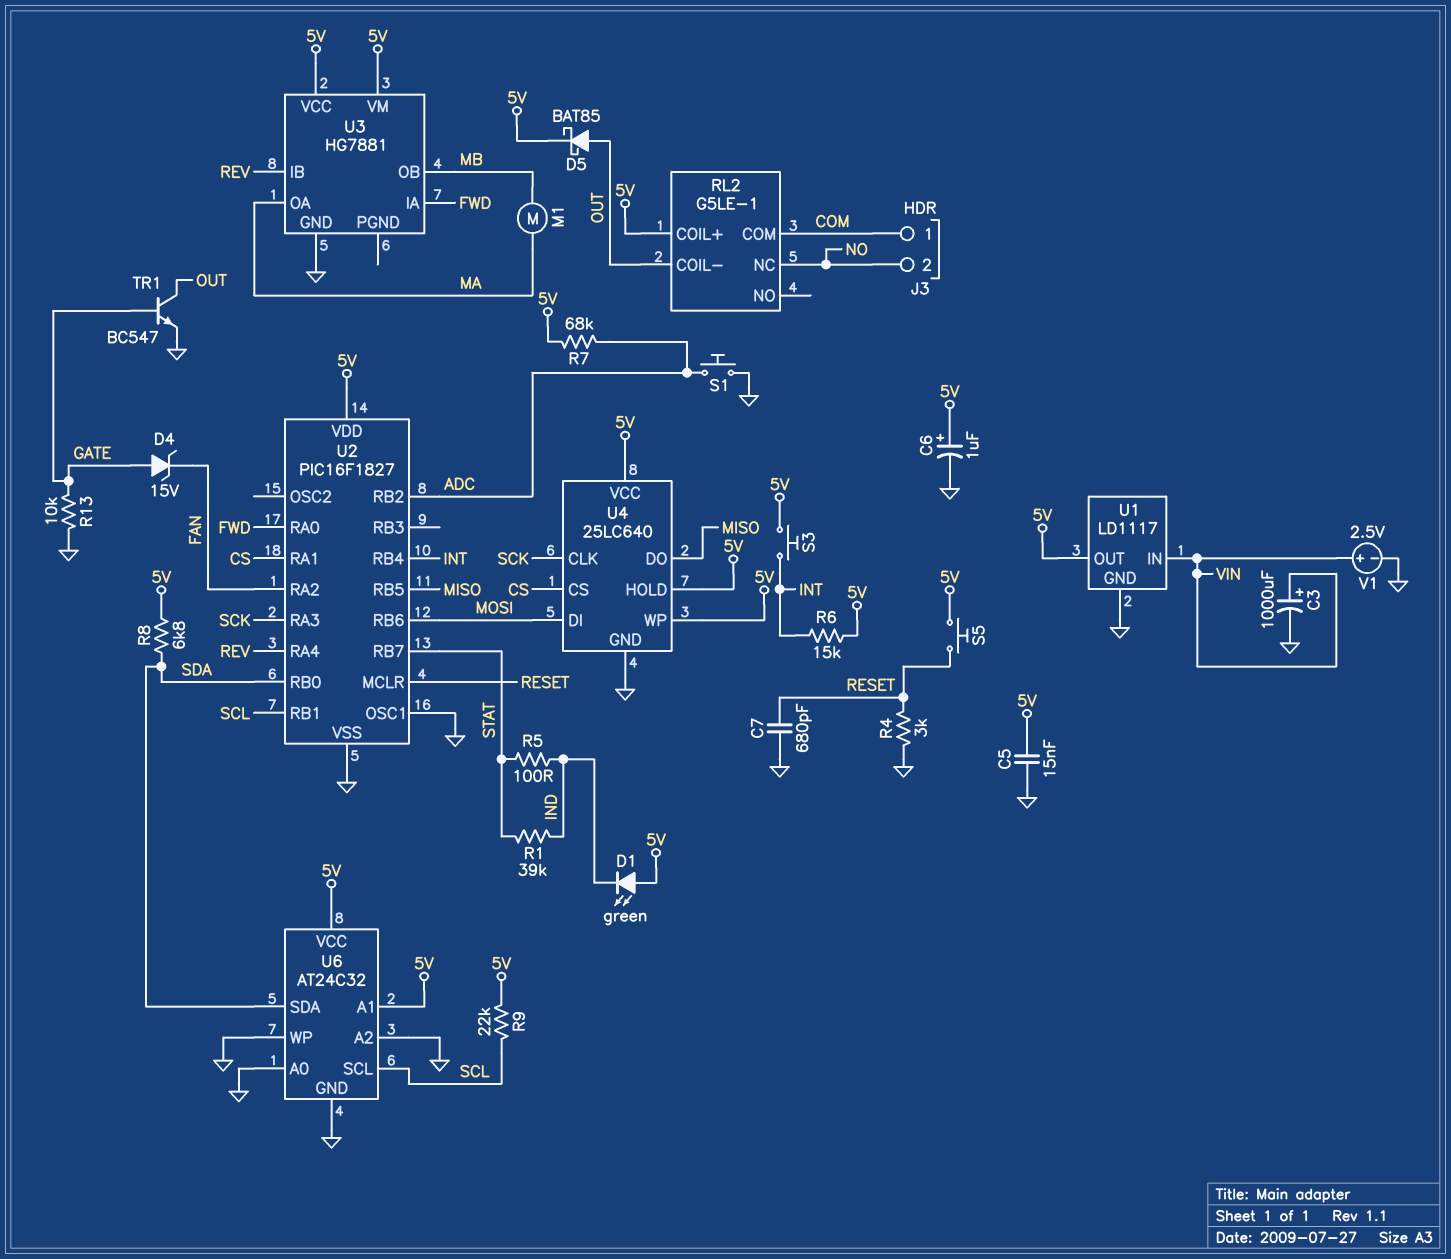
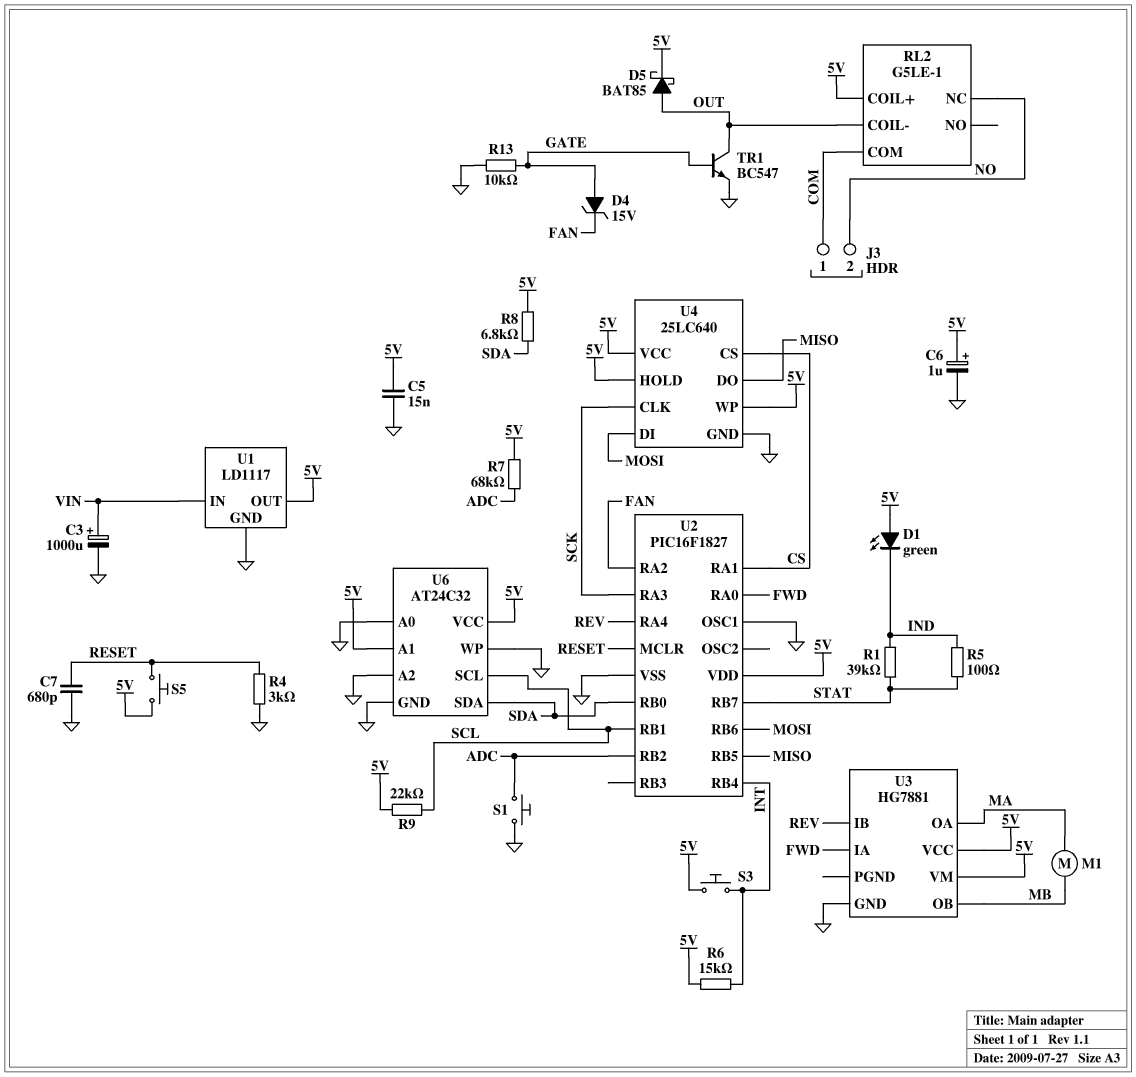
V1: 2.5V (plus VIN, minus GND) -> none

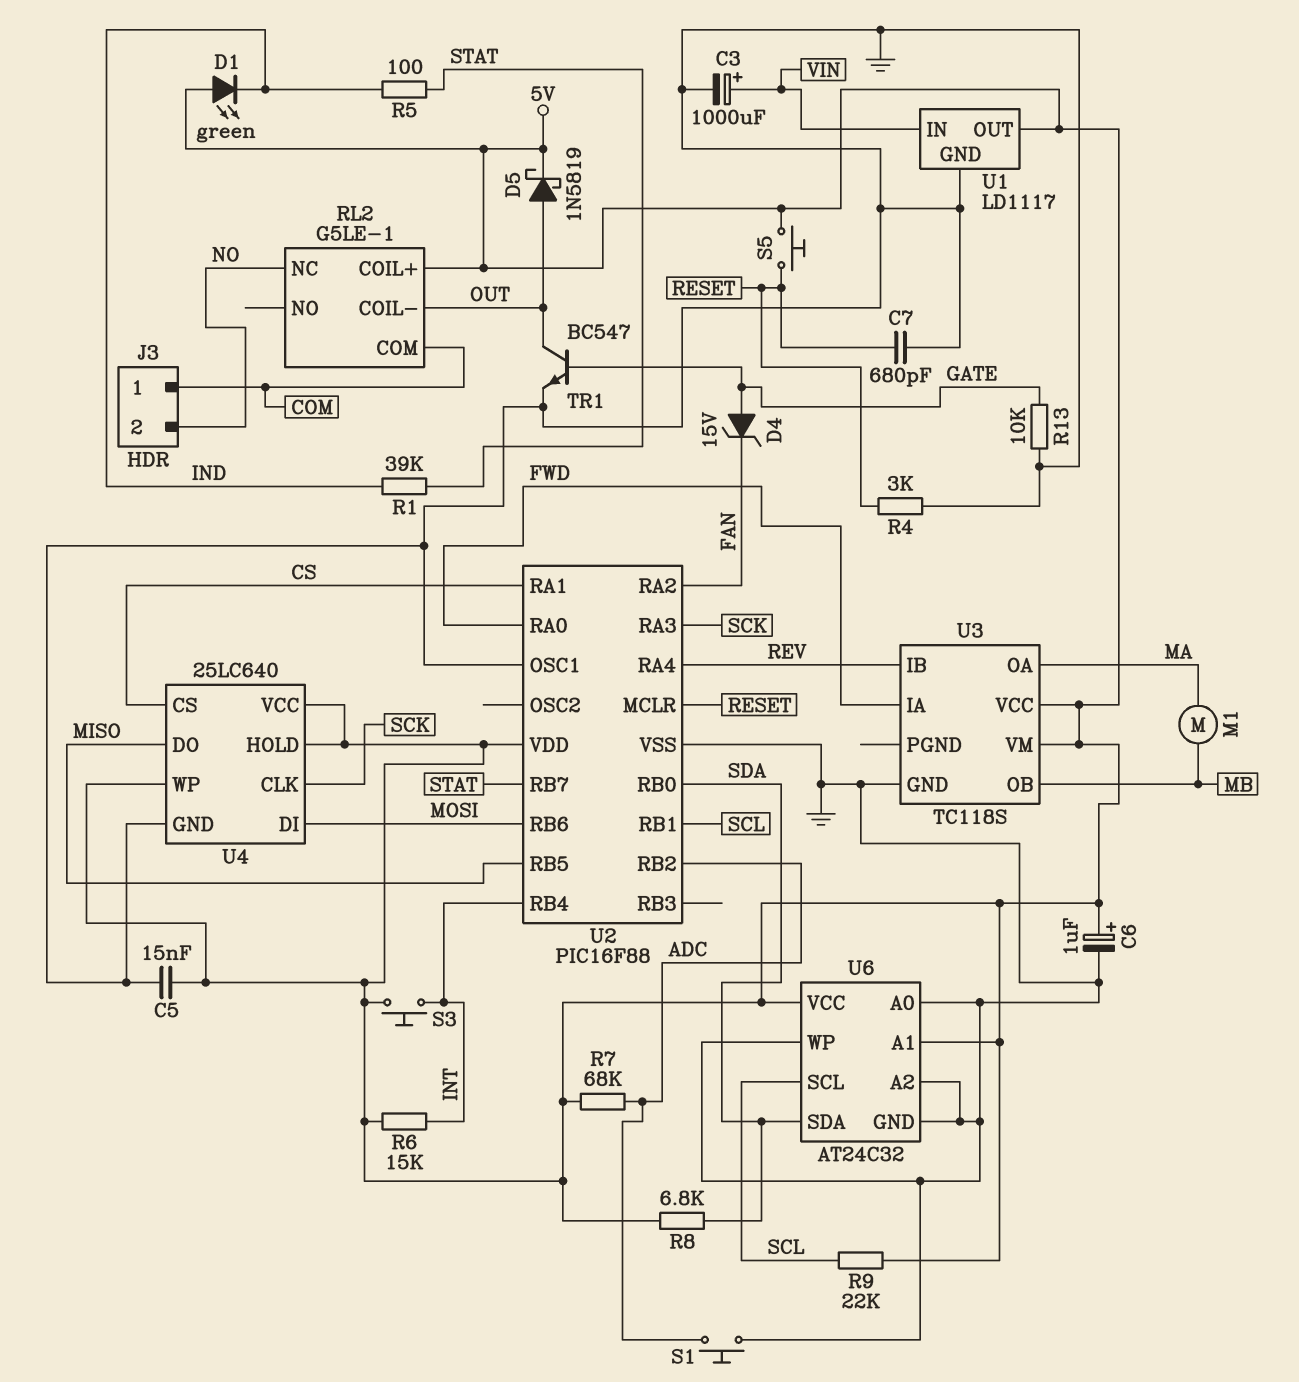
D5: schottky BAT85 (A OUT, K 5V) -> schottky 1N5819 (A OUT, K 5V)
U2: PIC16F1827 -> PIC16F88
U3: HG7881 -> TC118S

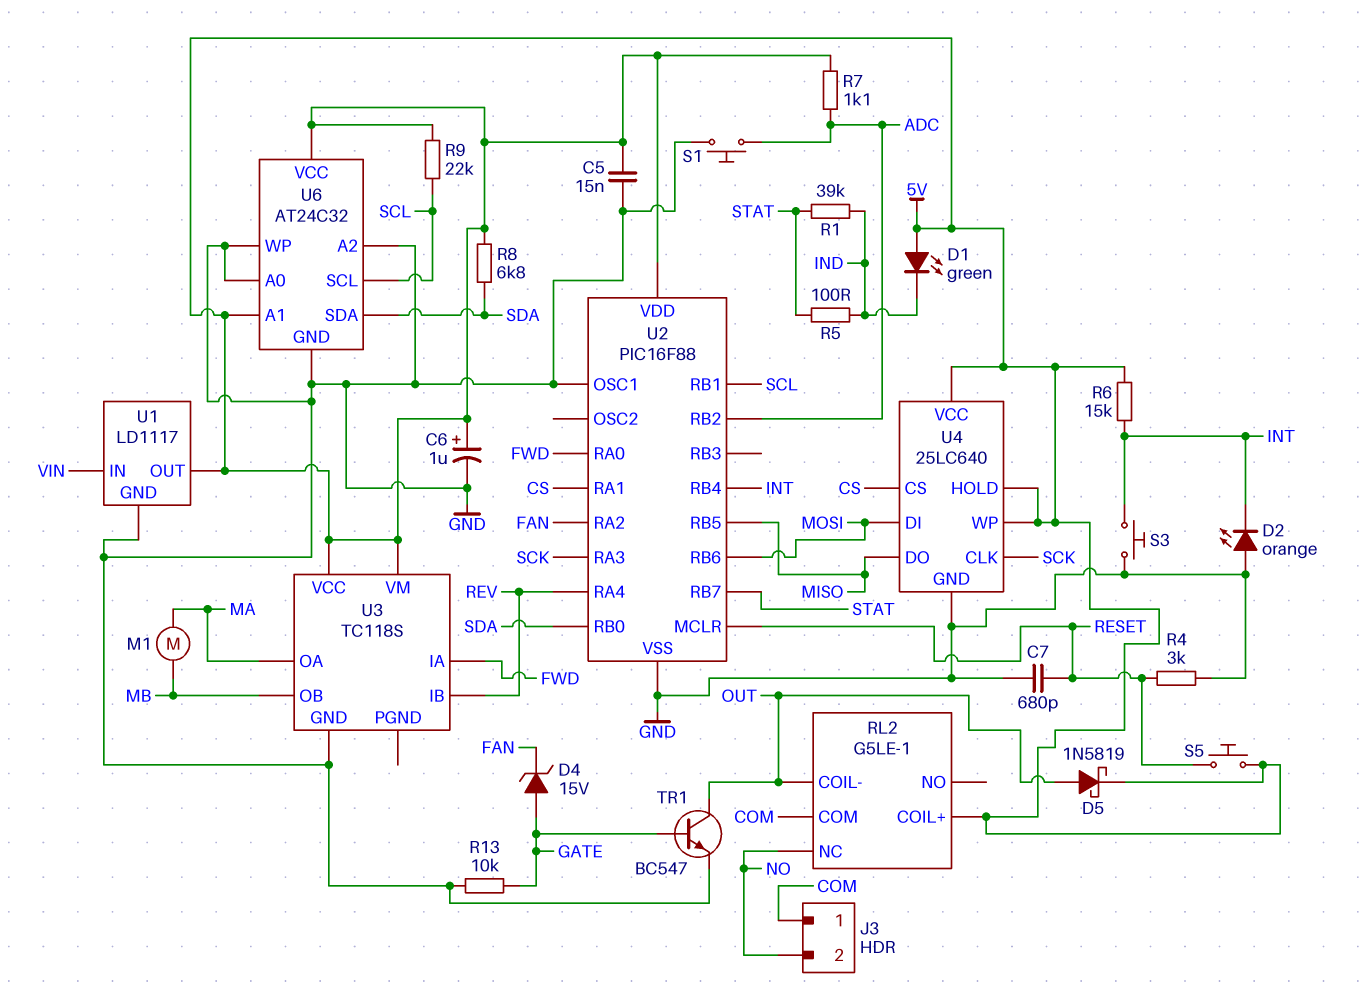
C3: 1000uF (plus VIN, minus GND) -> none
D2: none -> LED orange (A GND, K INT)
R7: 68k (5V, ADC) -> 1.1k (5V, ADC)
S3: button (5V, INT) -> button (GND, INT)

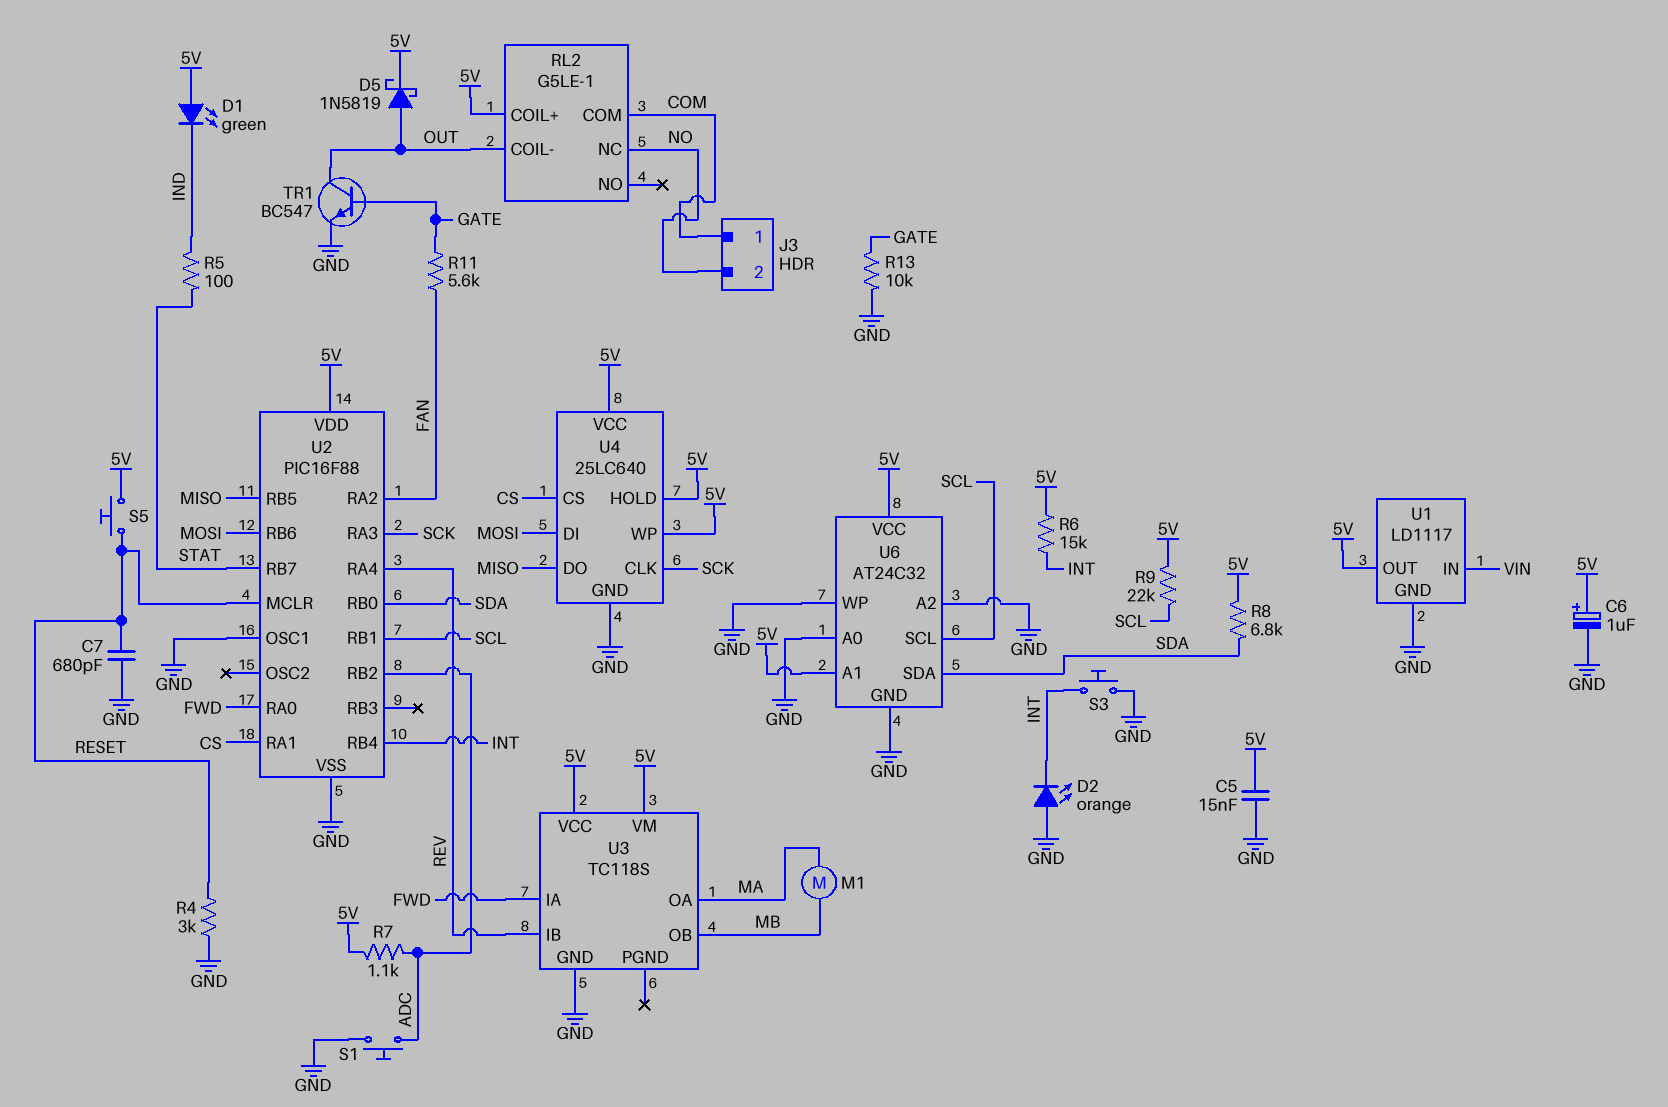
D4: zener 15V (A GATE, K FAN) -> none
R1: 39k (IND, STAT) -> none
R11: none -> 5.6k (FAN, GATE)

